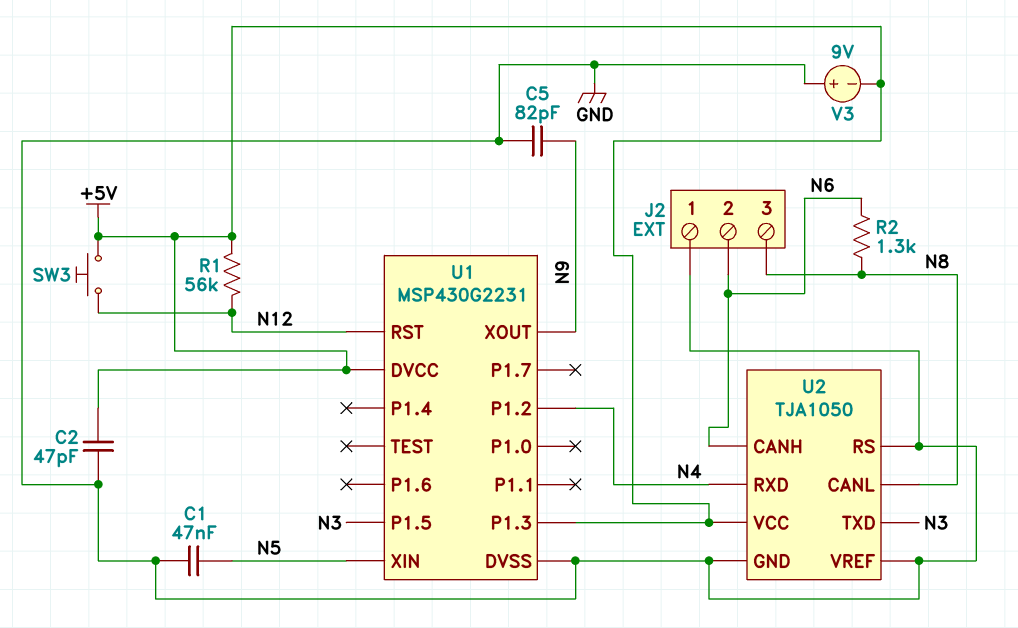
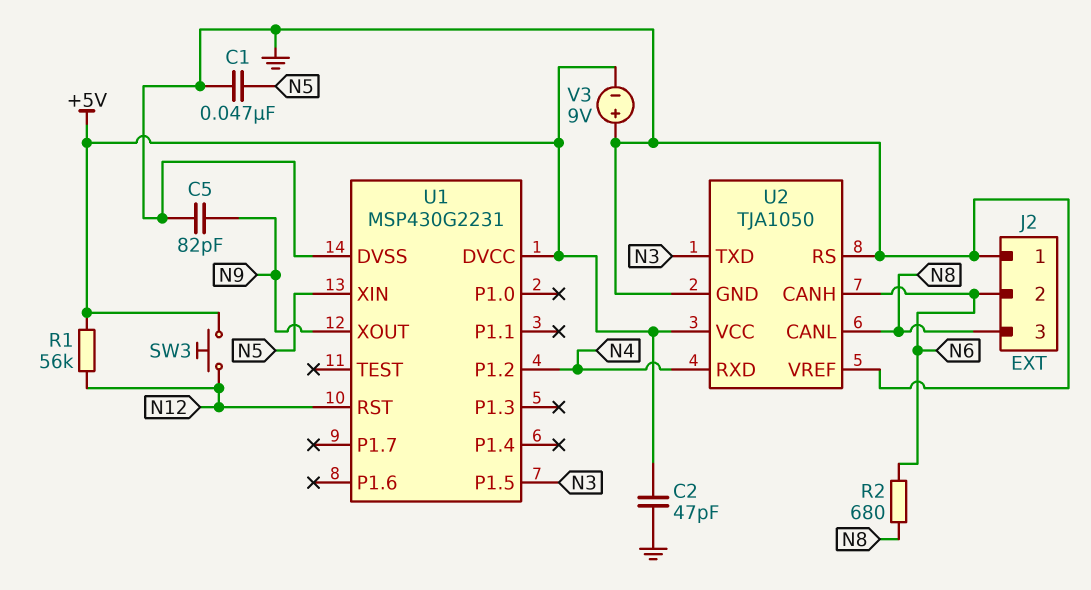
R2: 1.3k (N6, N8) -> 680 (N6, N8)
U1 pin P1.3: +5V -> none

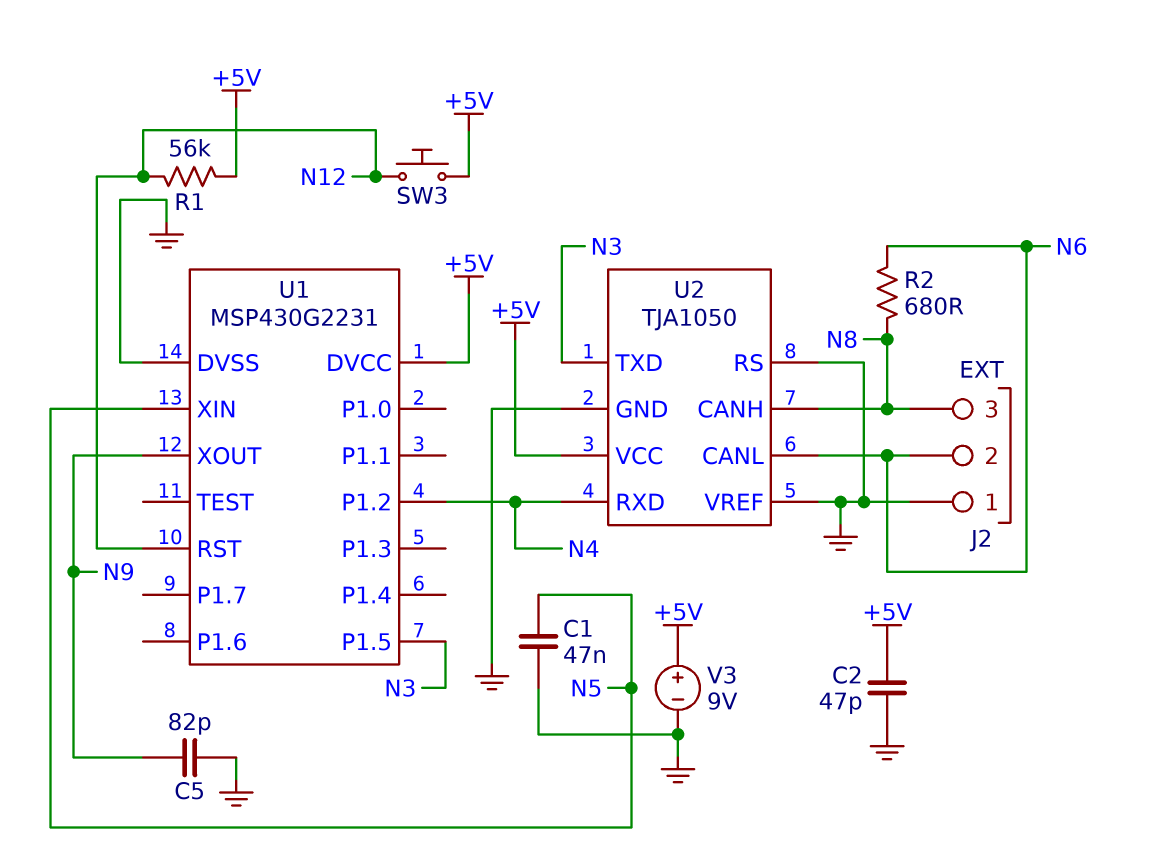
U2 pin CANH: N6 -> N8
U2 pin CANL: N8 -> N6
V3: 9V (plus GND, minus +5V) -> 9V (plus +5V, minus GND)

